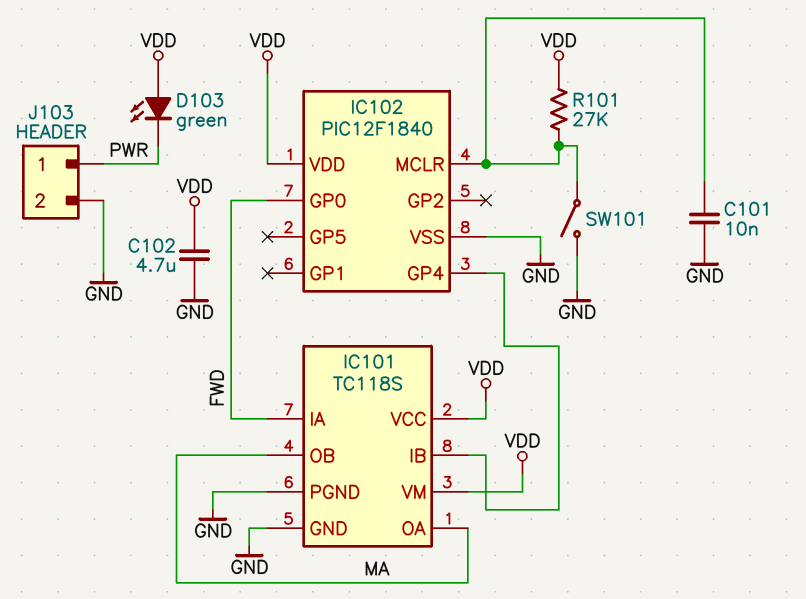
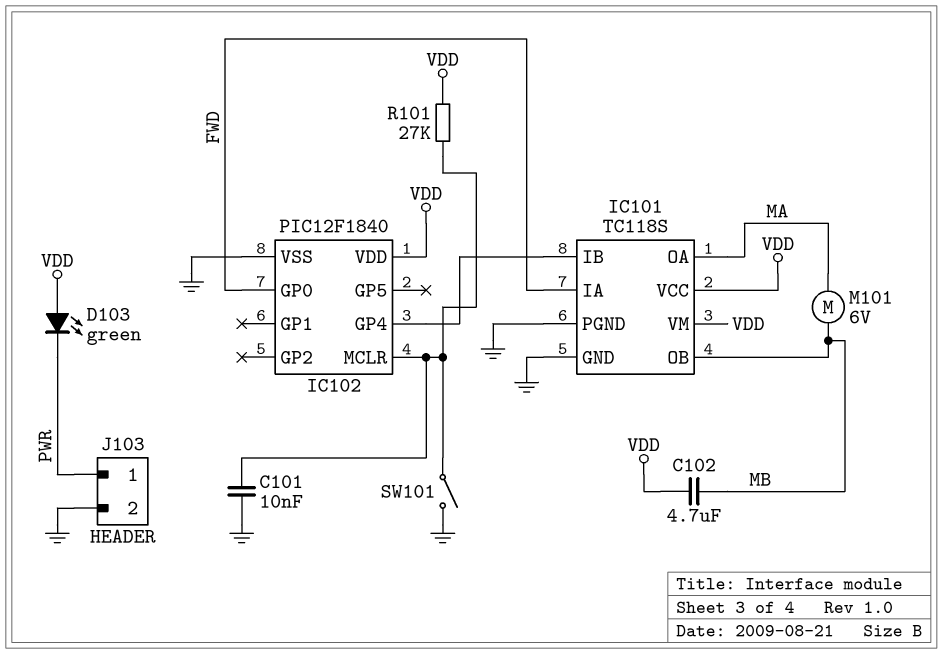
C102: 4.7uF (GND, VDD) -> 4.7uF (MB, VDD)
IC101 pin OB: MA -> MB
M101: none -> motor 6V (MA, MB)

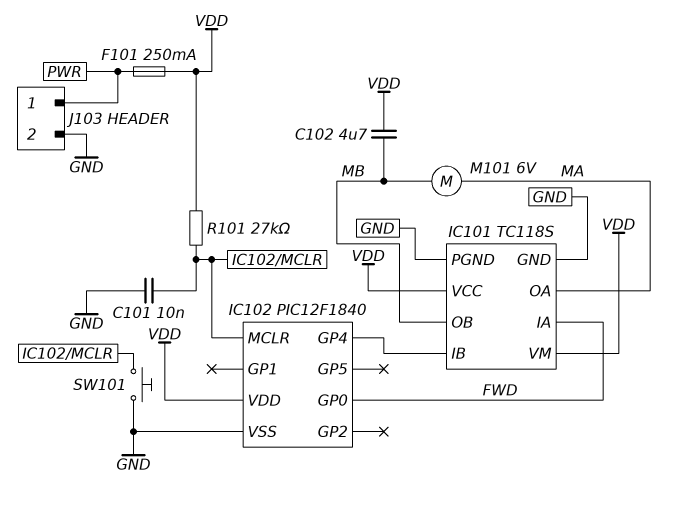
D103: LED green (A VDD, K PWR) -> none
F101: none -> 250mA (PWR, VDD)
SW101: switch (GND, IC102/MCLR) -> button (GND, IC102/MCLR)

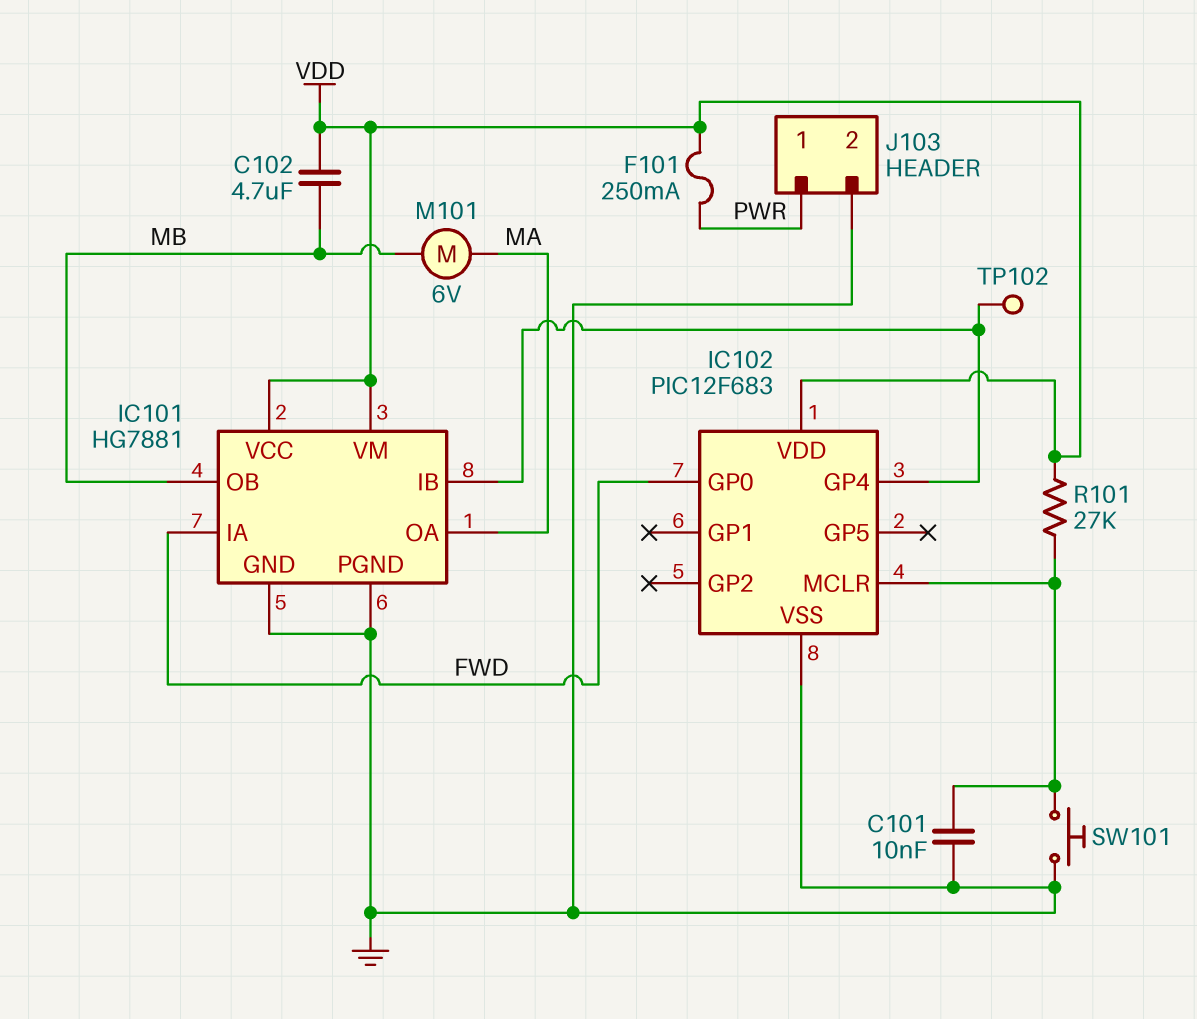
IC101: TC118S -> HG7881
IC102: PIC12F1840 -> PIC12F683
TP102: none -> test point (IC101/IB)

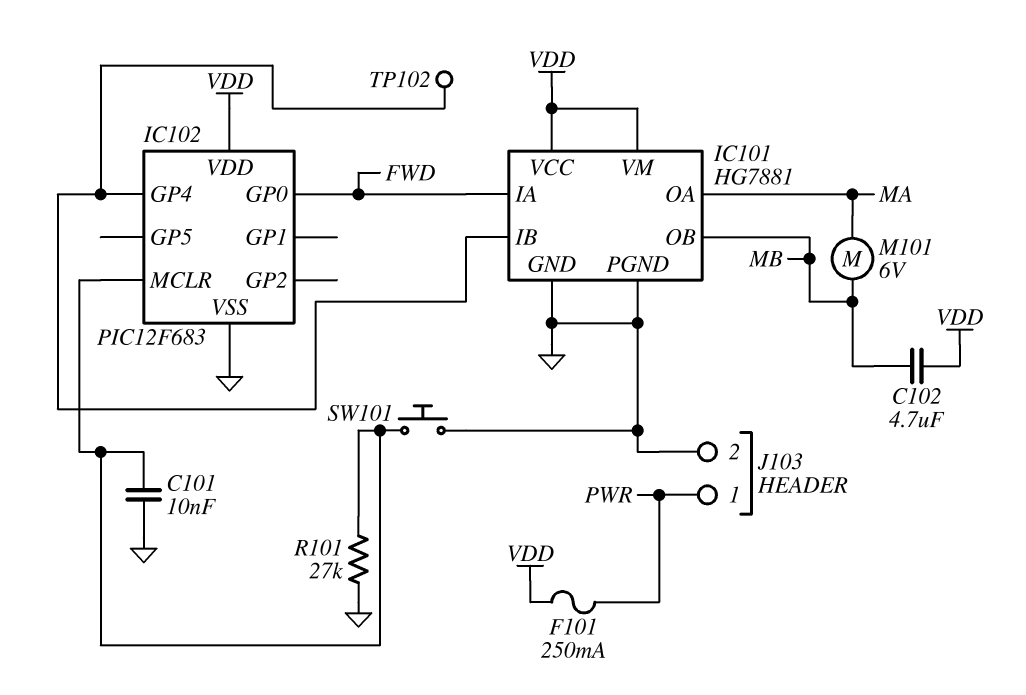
R101: 27k (IC102/MCLR, VDD) -> 27k (GND, IC102/MCLR)

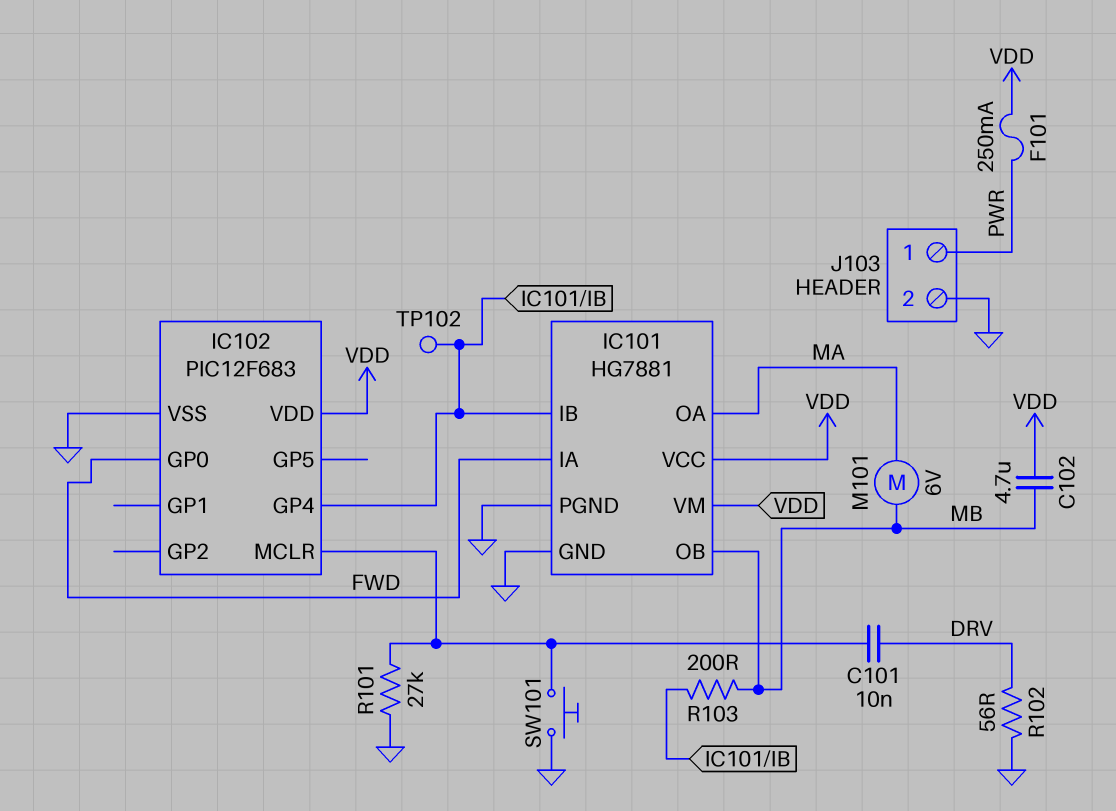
C101: 10nF (GND, IC102/MCLR) -> 10nF (DRV, IC102/MCLR)
R102: none -> 56 (DRV, GND)
R103: none -> 200 (IC101/IB, MB)

